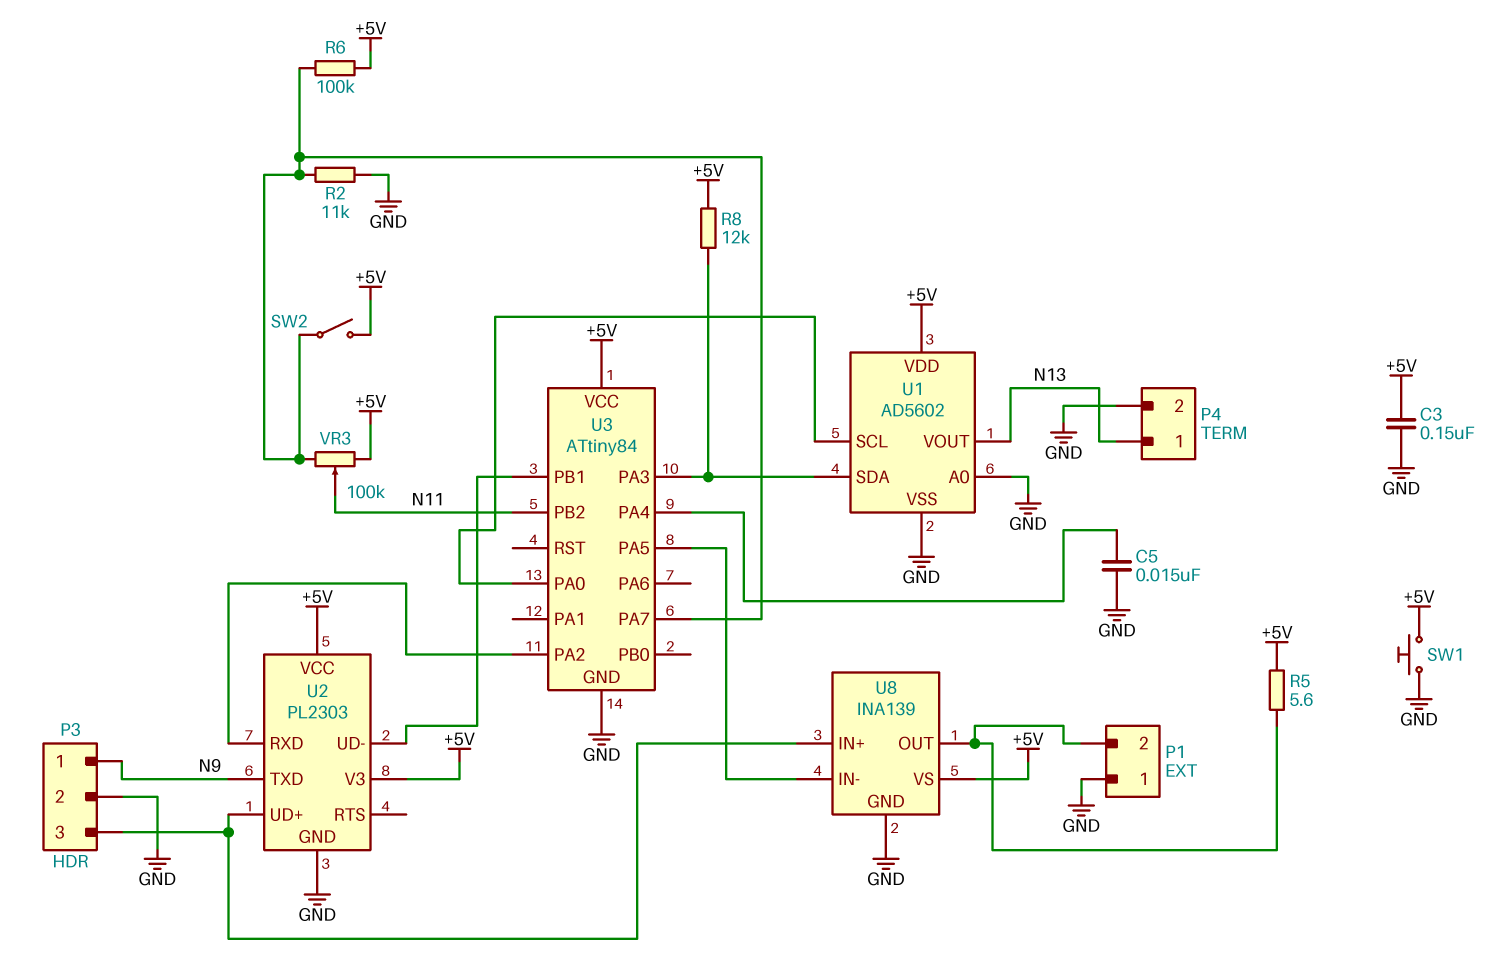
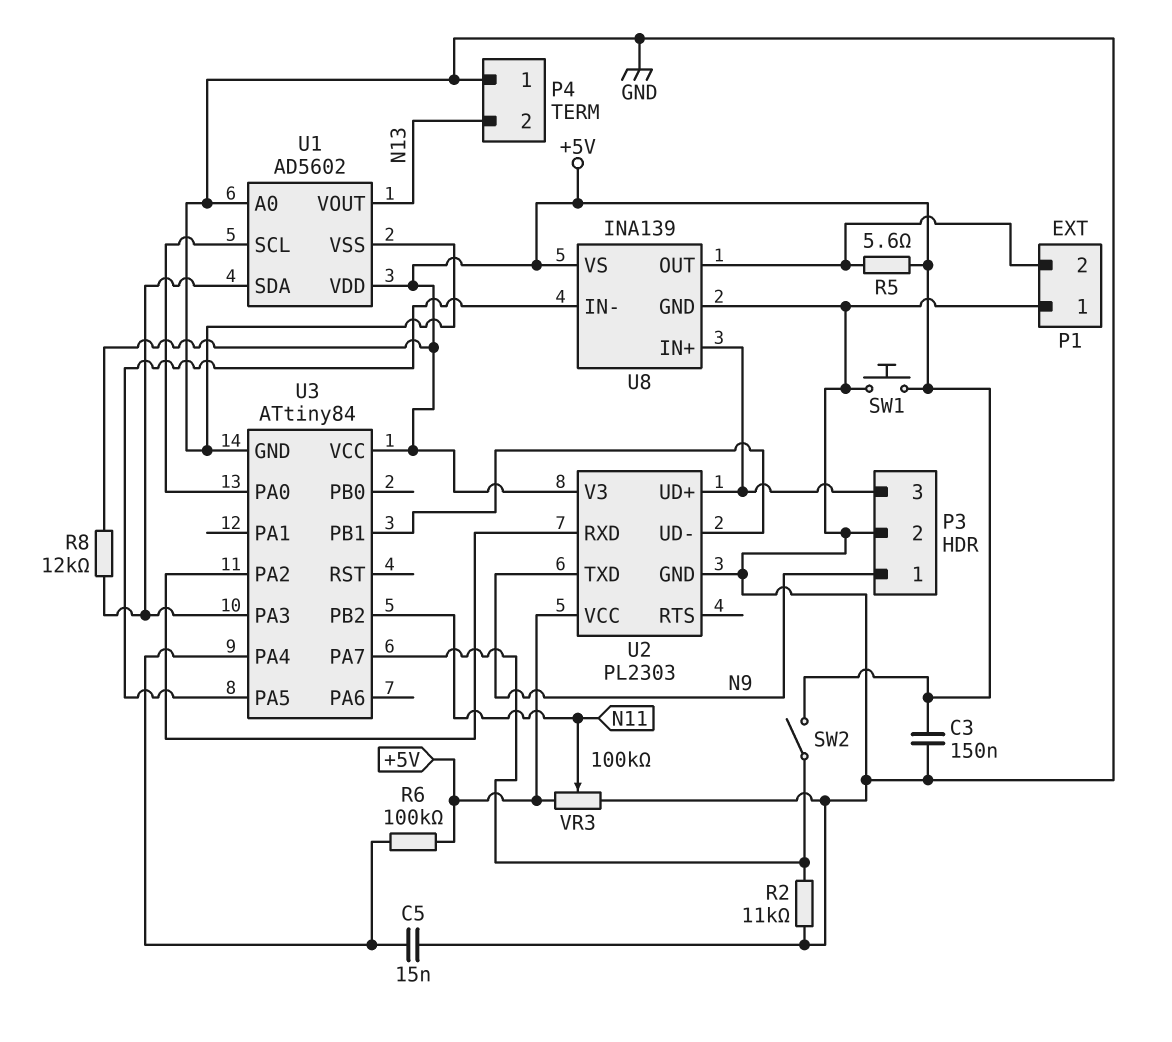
P4 pin 1: N13 -> GND
P4 pin 2: GND -> N13
R6: 100k (+5V, U3/PA7) -> 100k (+5V, U3/PA4)
VR3: 100k (+5V, U3/PA7, wiper N11) -> 100k (+5V, GND, wiper N11)

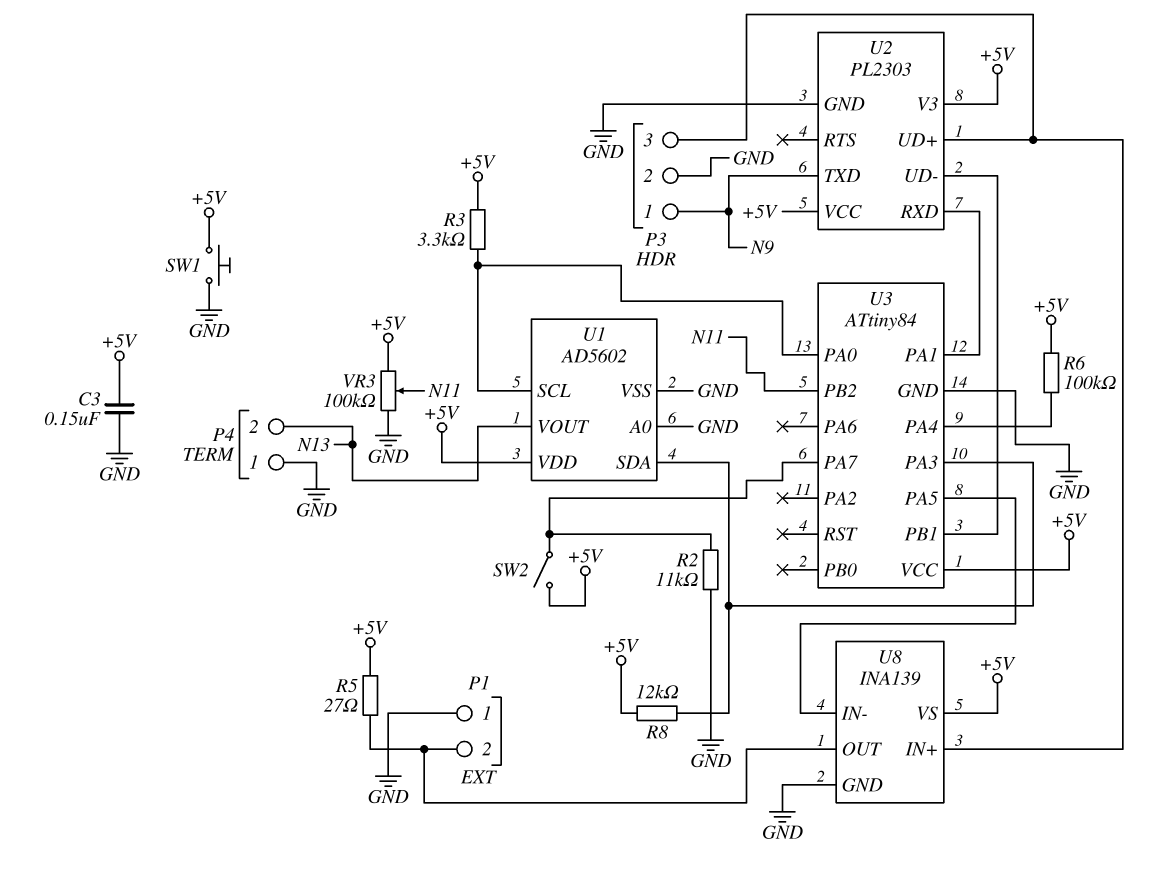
C5: 15nF (GND, U3/PA4) -> none
R3: none -> 3.3k (+5V, U1/SCL)
R5: 5.6 (+5V, P1/2) -> 27 (+5V, P1/2)
U3 pin PA1: none -> U2/RXD
U3 pin PA2: U2/RXD -> none

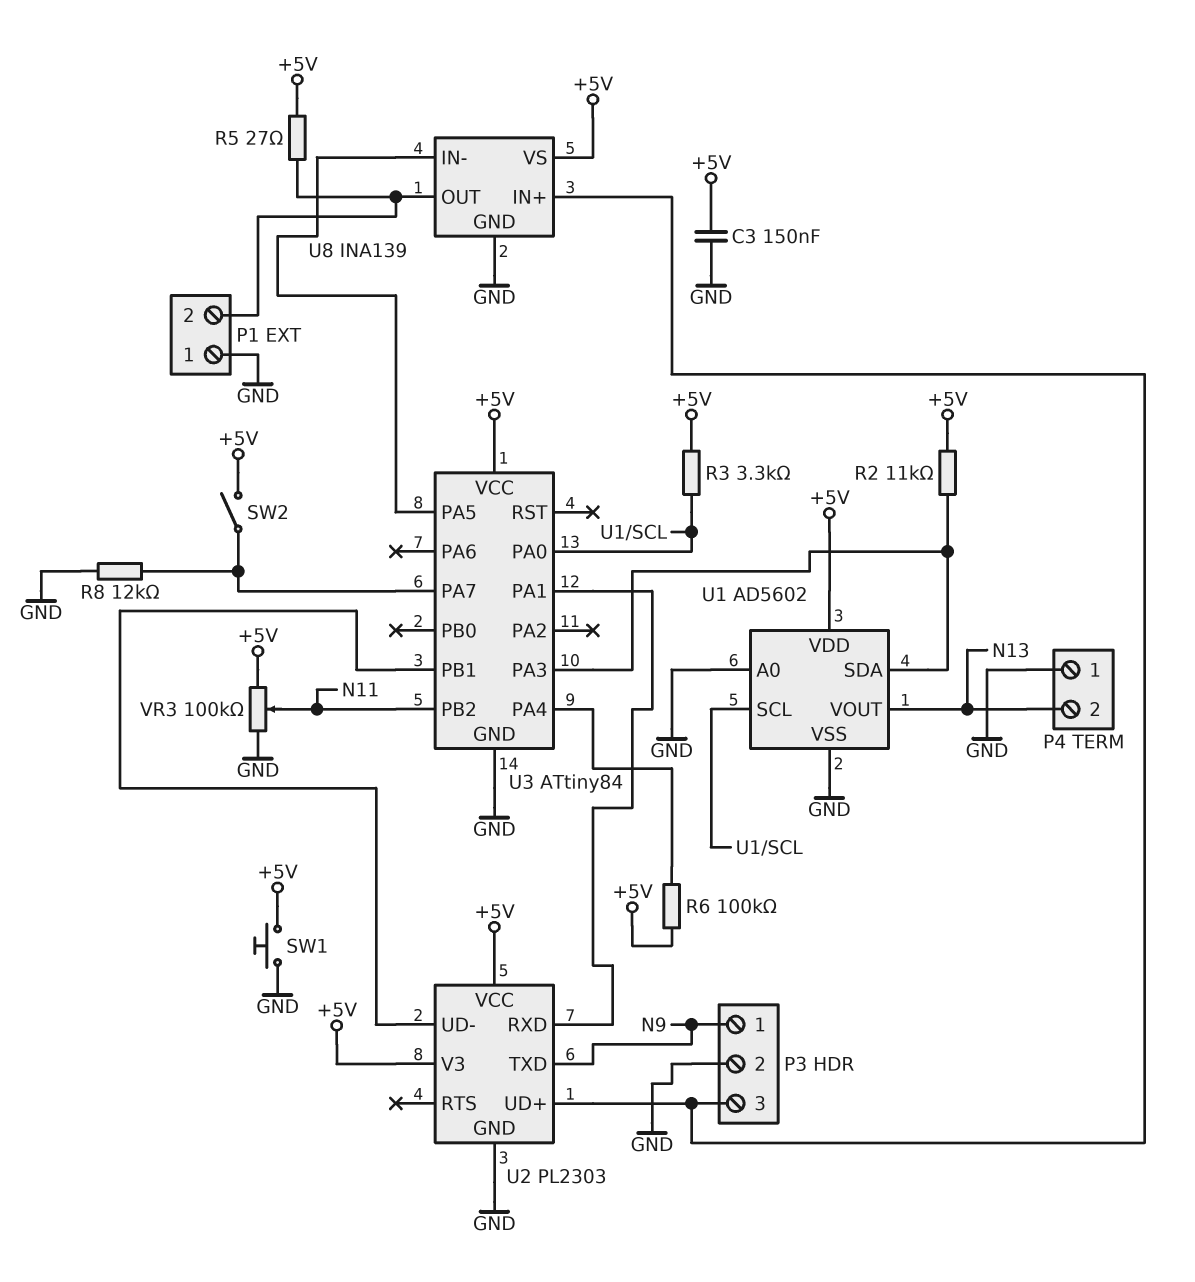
R2: 11k (GND, U3/PA7) -> 11k (+5V, U1/SDA)
R8: 12k (+5V, U1/SDA) -> 12k (GND, U3/PA7)

